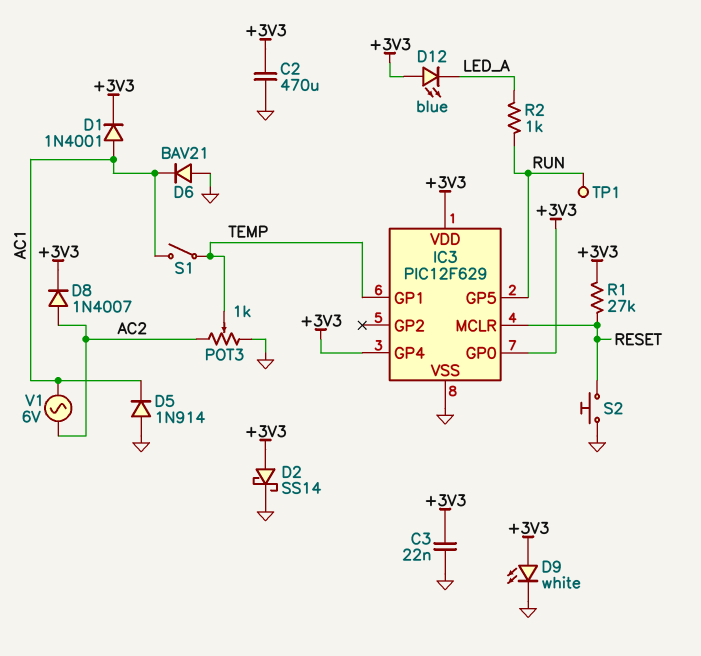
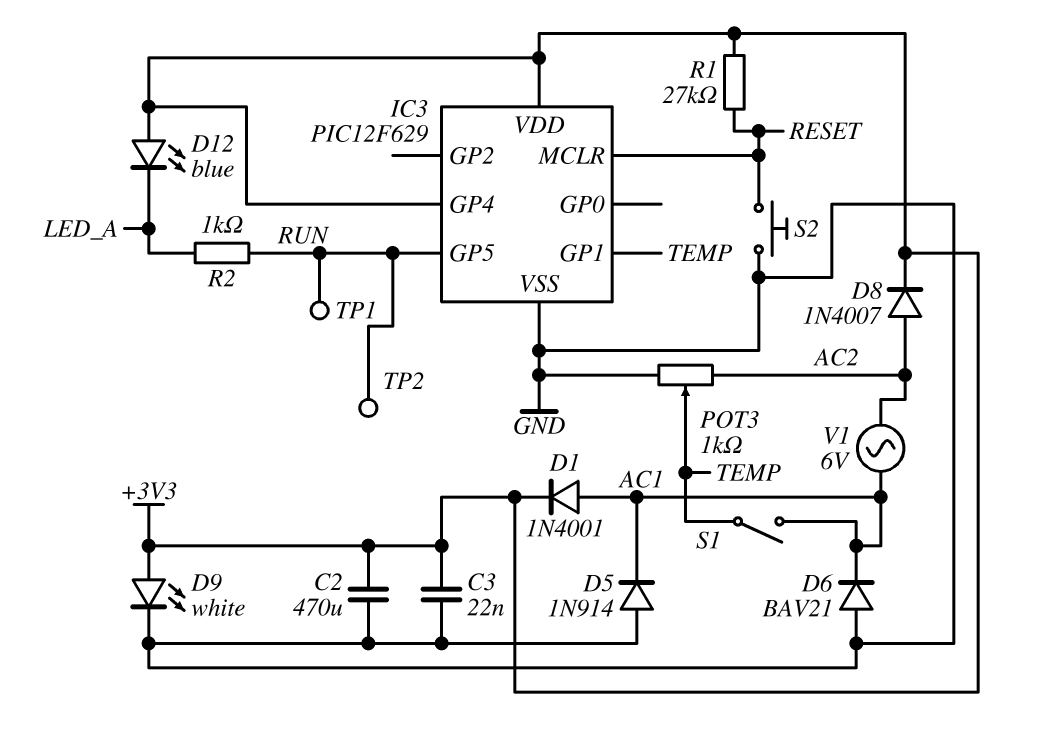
D2: schottky SS14 (A +3V3, K GND) -> none
IC3 pin GP0: +3V3 -> none
TP2: none -> test point (RUN)

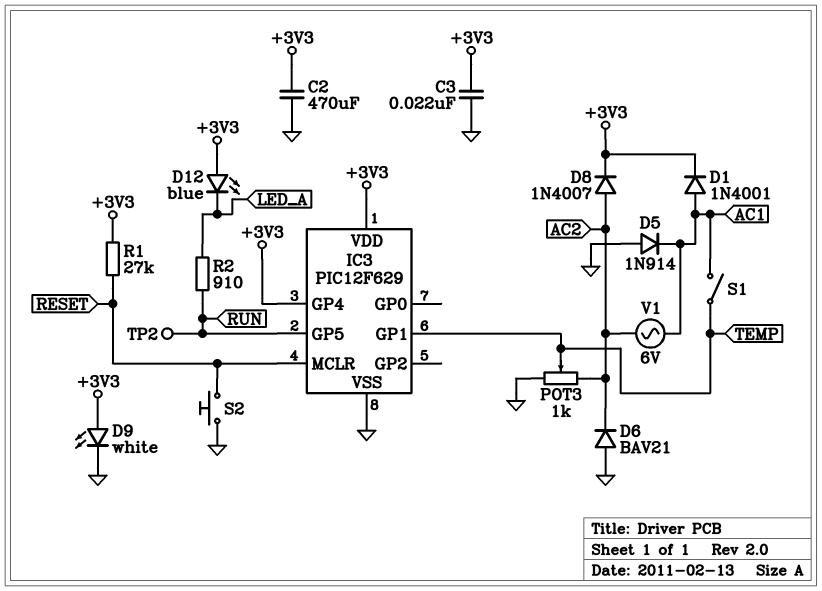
D6: diode BAV21 (A GND, K AC1) -> diode BAV21 (A GND, K AC2)
R2: 1k (LED_A, RUN) -> 910 (LED_A, RUN)
TP1: test point (RUN) -> none

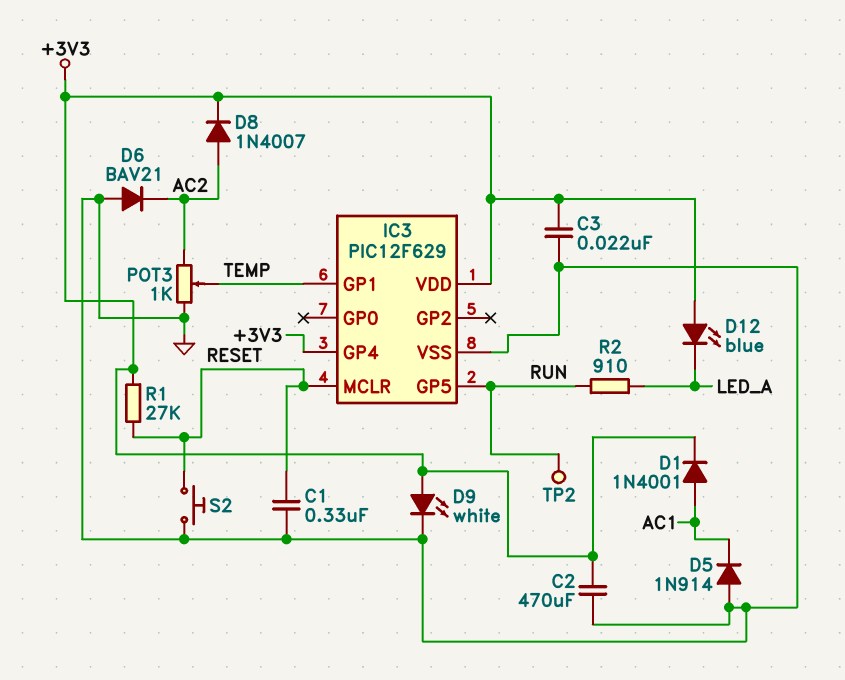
C1: none -> 330nF (GND, RESET)
S1: switch (AC1, TEMP) -> none
V1: AC 6V (AC1, AC2) -> none

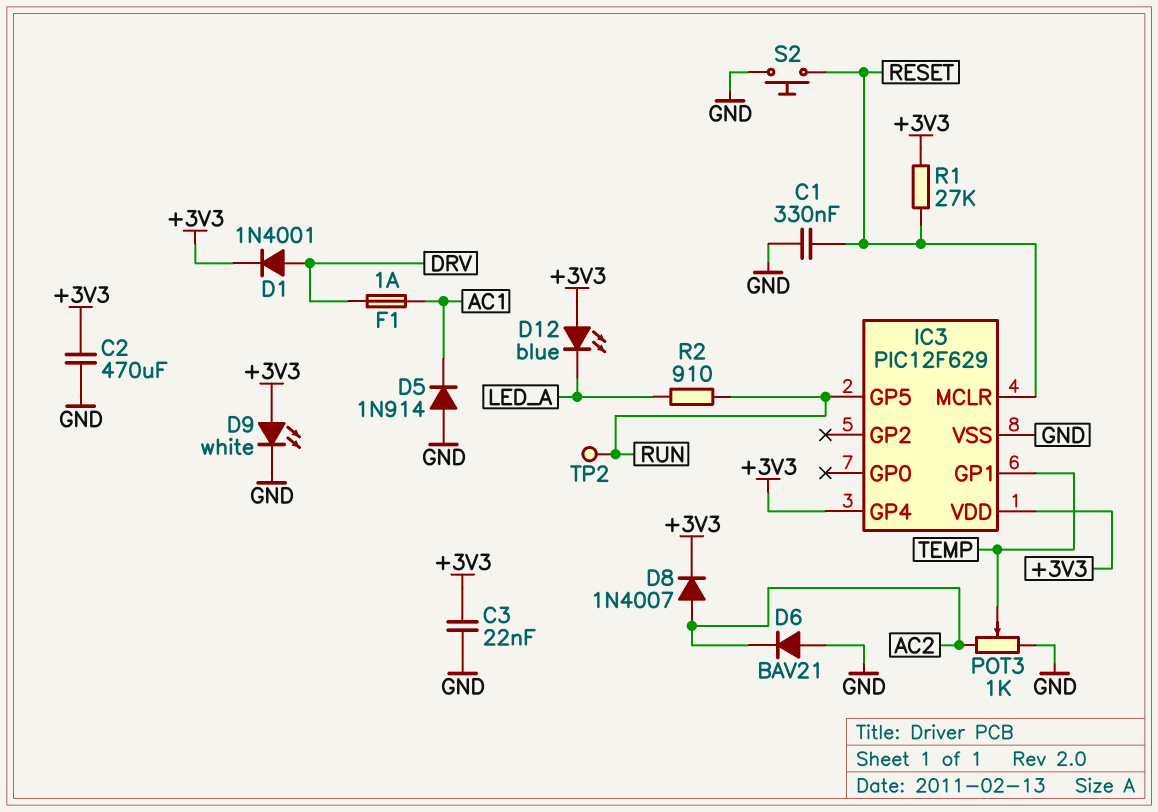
D1: diode 1N4001 (A AC1, K +3V3) -> diode 1N4001 (A DRV, K +3V3)
F1: none -> 1A (AC1, DRV)

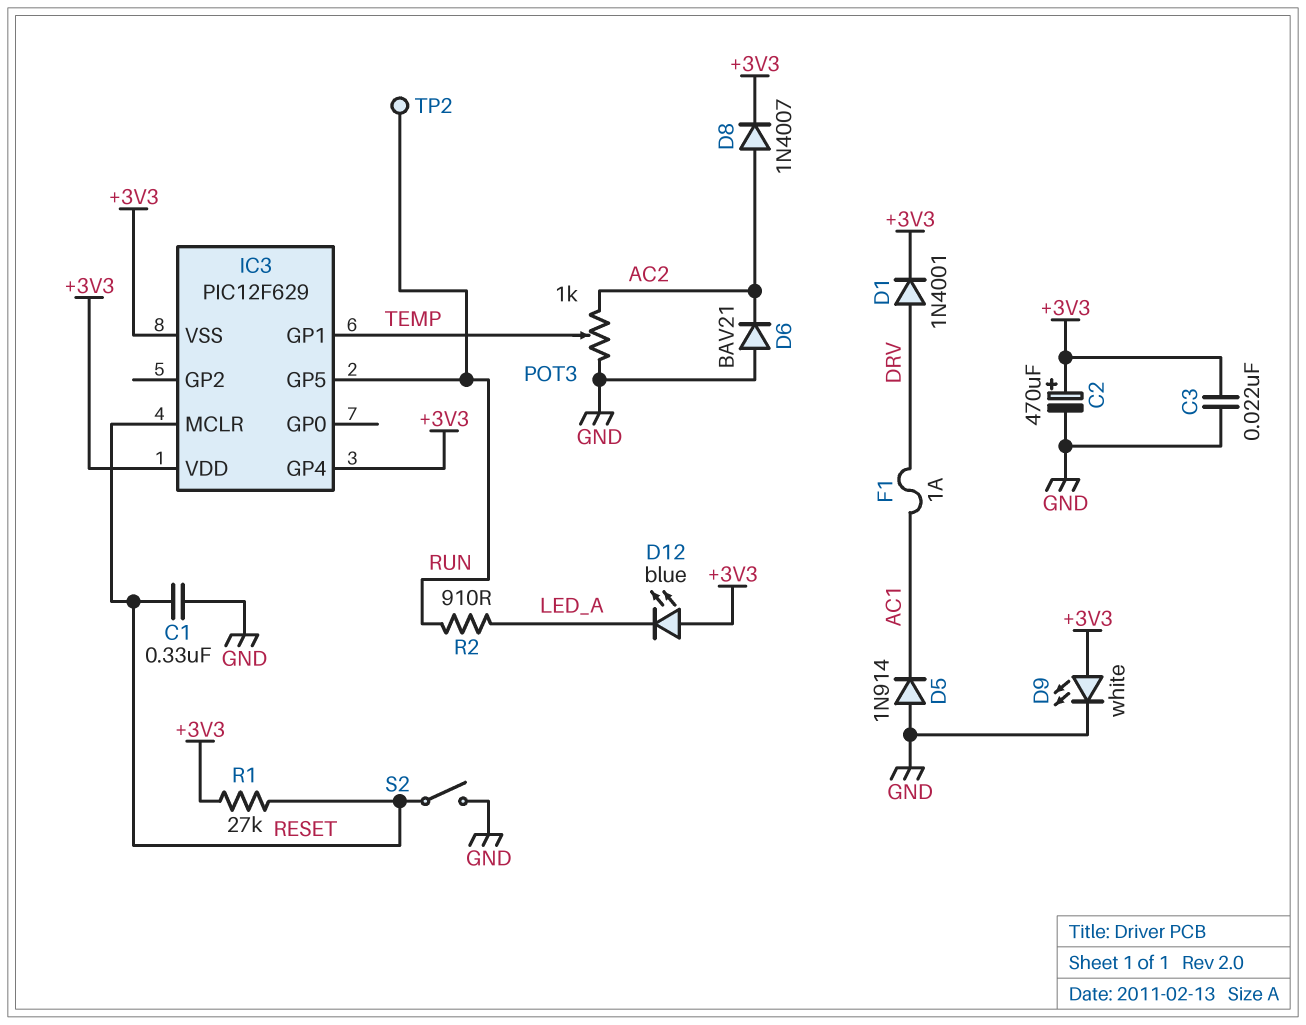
C2: 470uF (+3V3, GND) -> 470uF (plus +3V3, minus GND)
IC3 pin VSS: GND -> +3V3
S2: button (GND, RESET) -> switch (GND, RESET)

